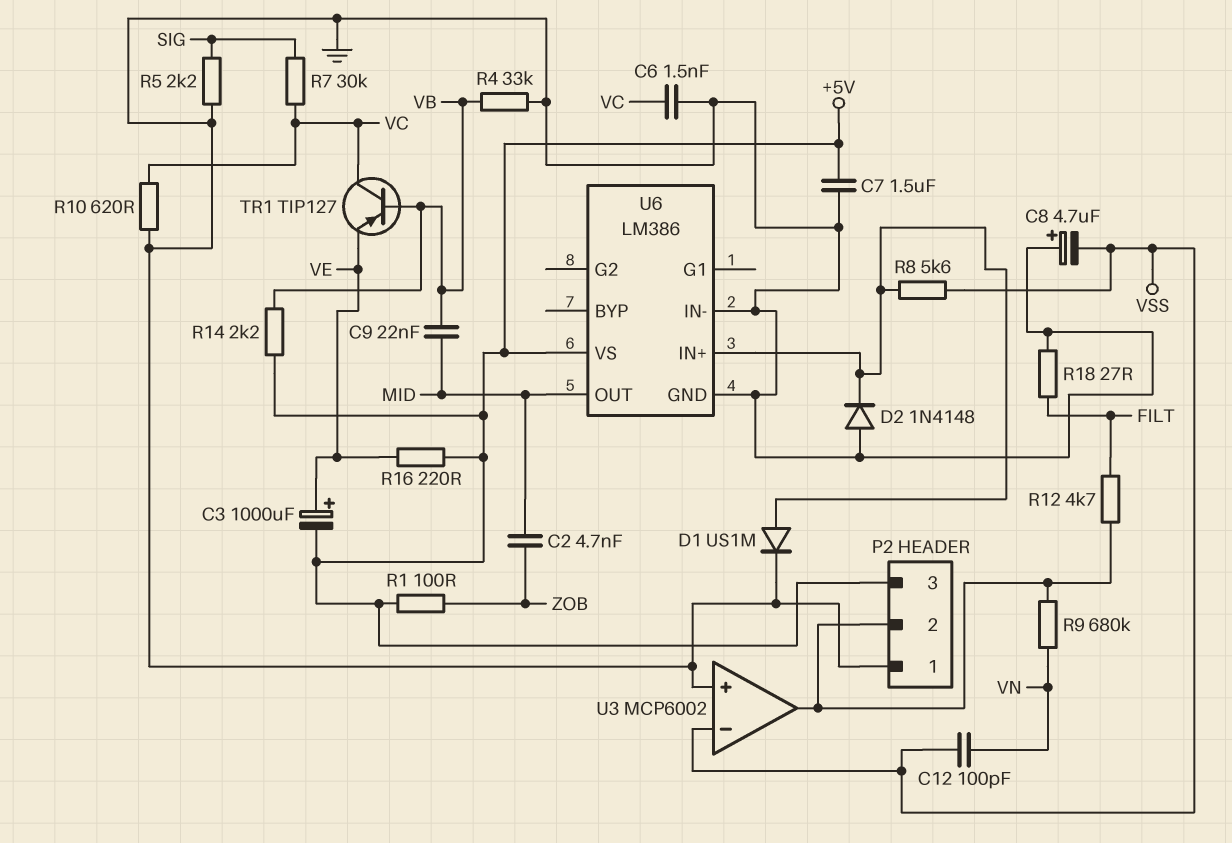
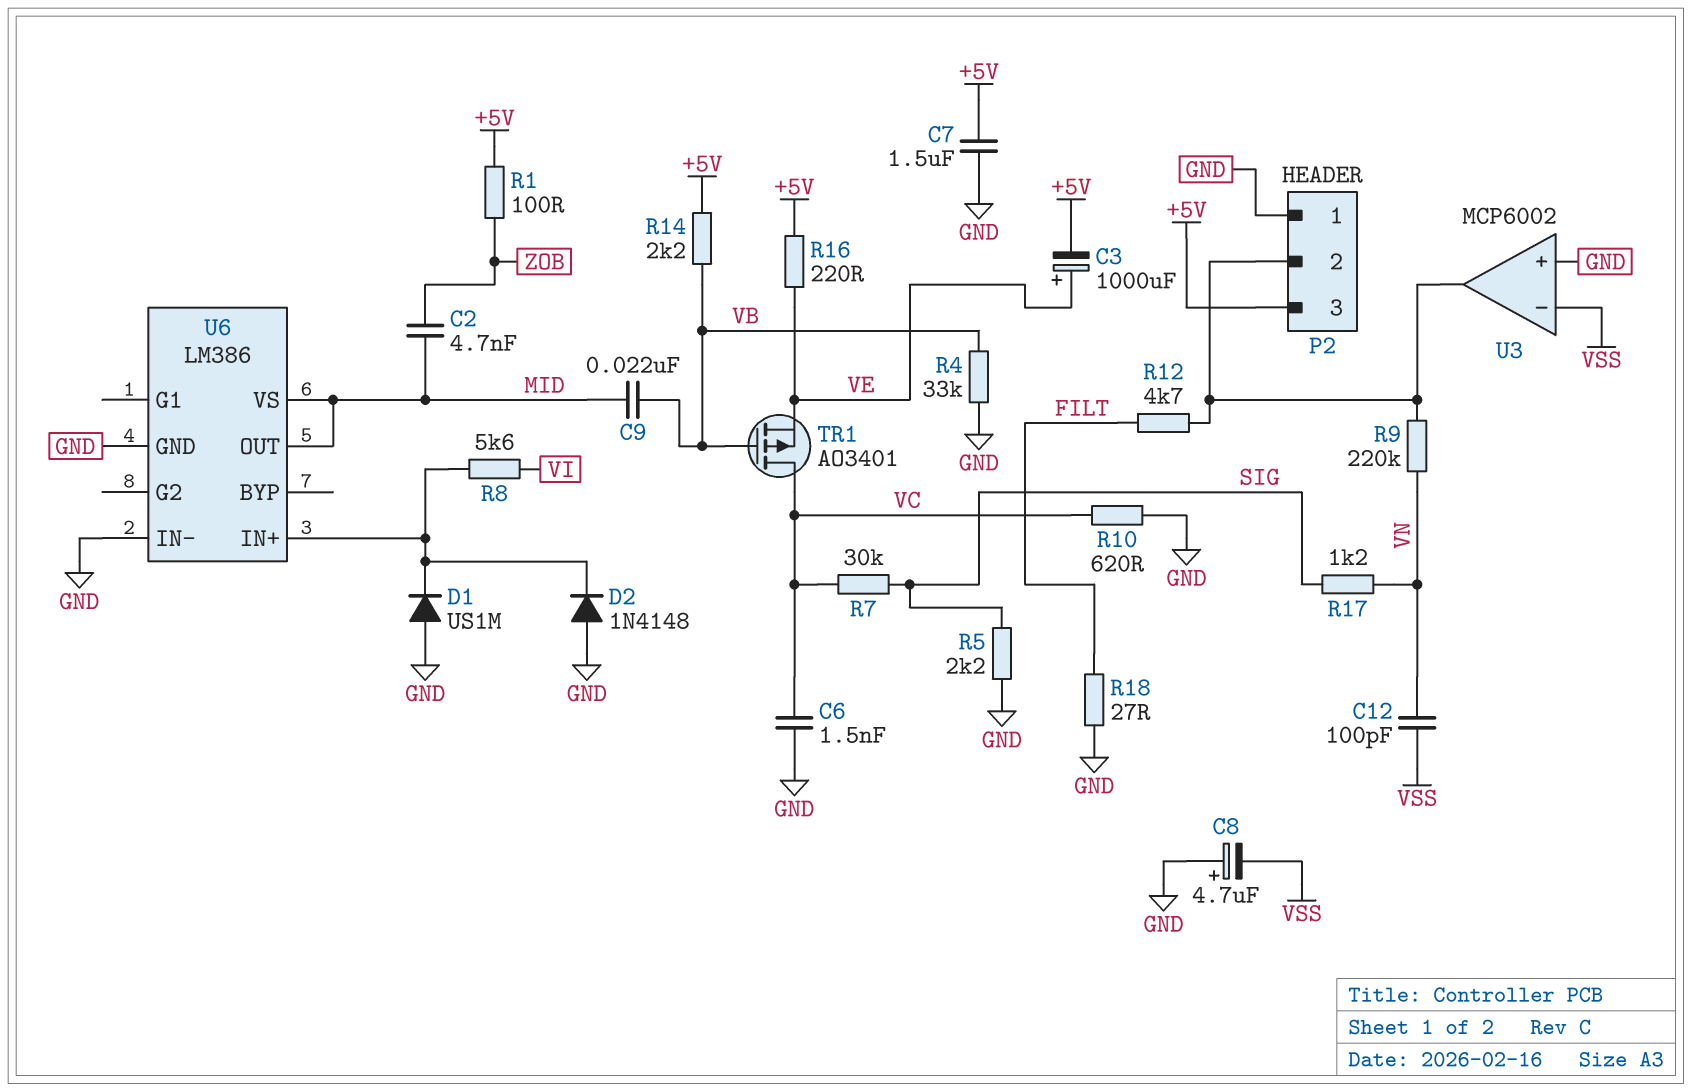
D1: diode US1M (A U6/IN+, K GND) -> diode US1M (A GND, K U6/IN+)
R8: 5.6k (U6/IN+, VSS) -> 5.6k (U6/IN+, VI)
R9: 680k (P2/2, VN) -> 220k (P2/2, VN)
R17: none -> 1.2k (SIG, VN)
TR1: PNP TIP127 (B VB, C VC, E VE) -> PMOS AO3401 (G VB, D VC, S VE)
U6 pin VS: +5V -> MID

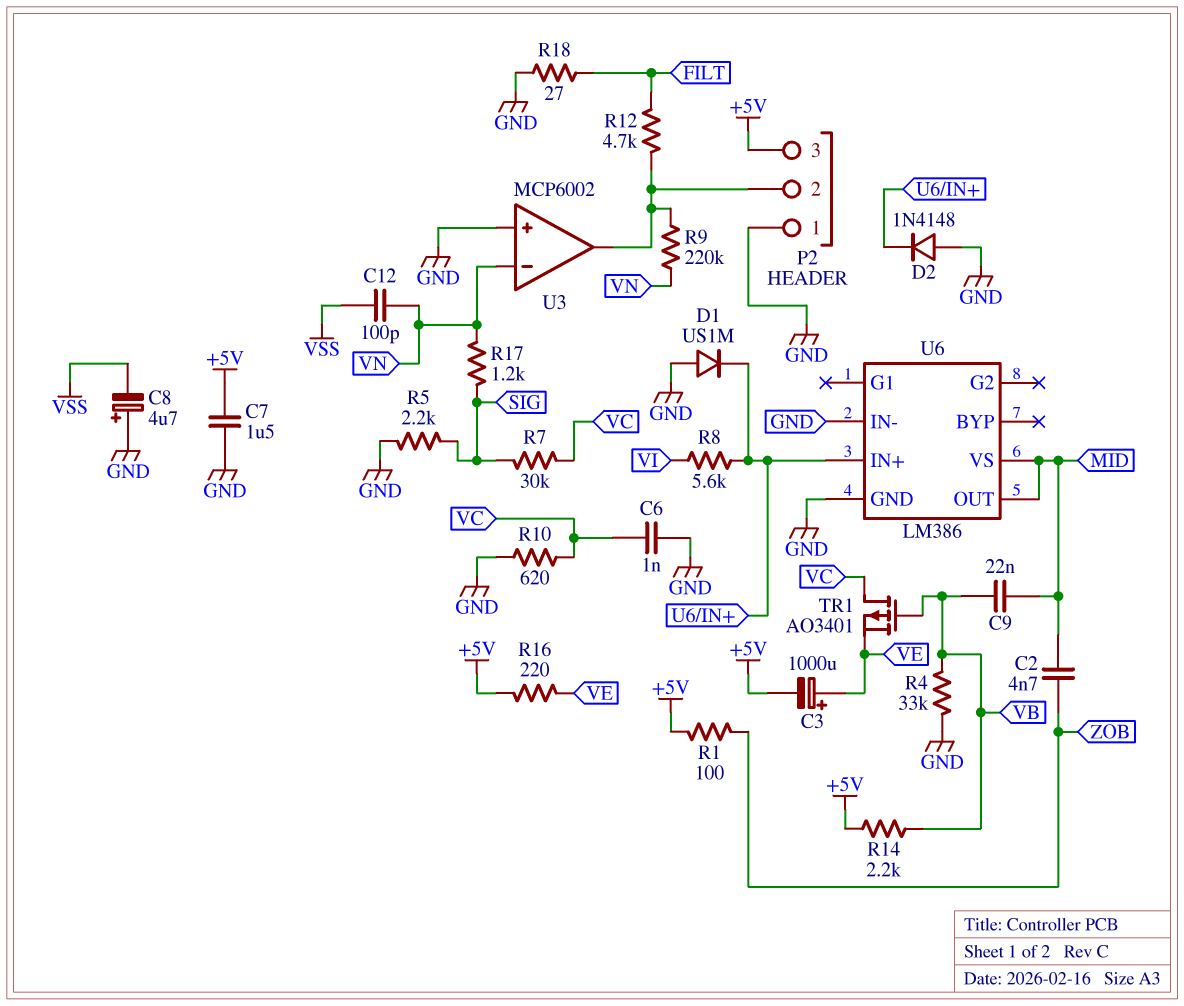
C6: 1.5nF (GND, VC) -> 1nF (GND, VC)
U3 pin in-: VSS -> VN

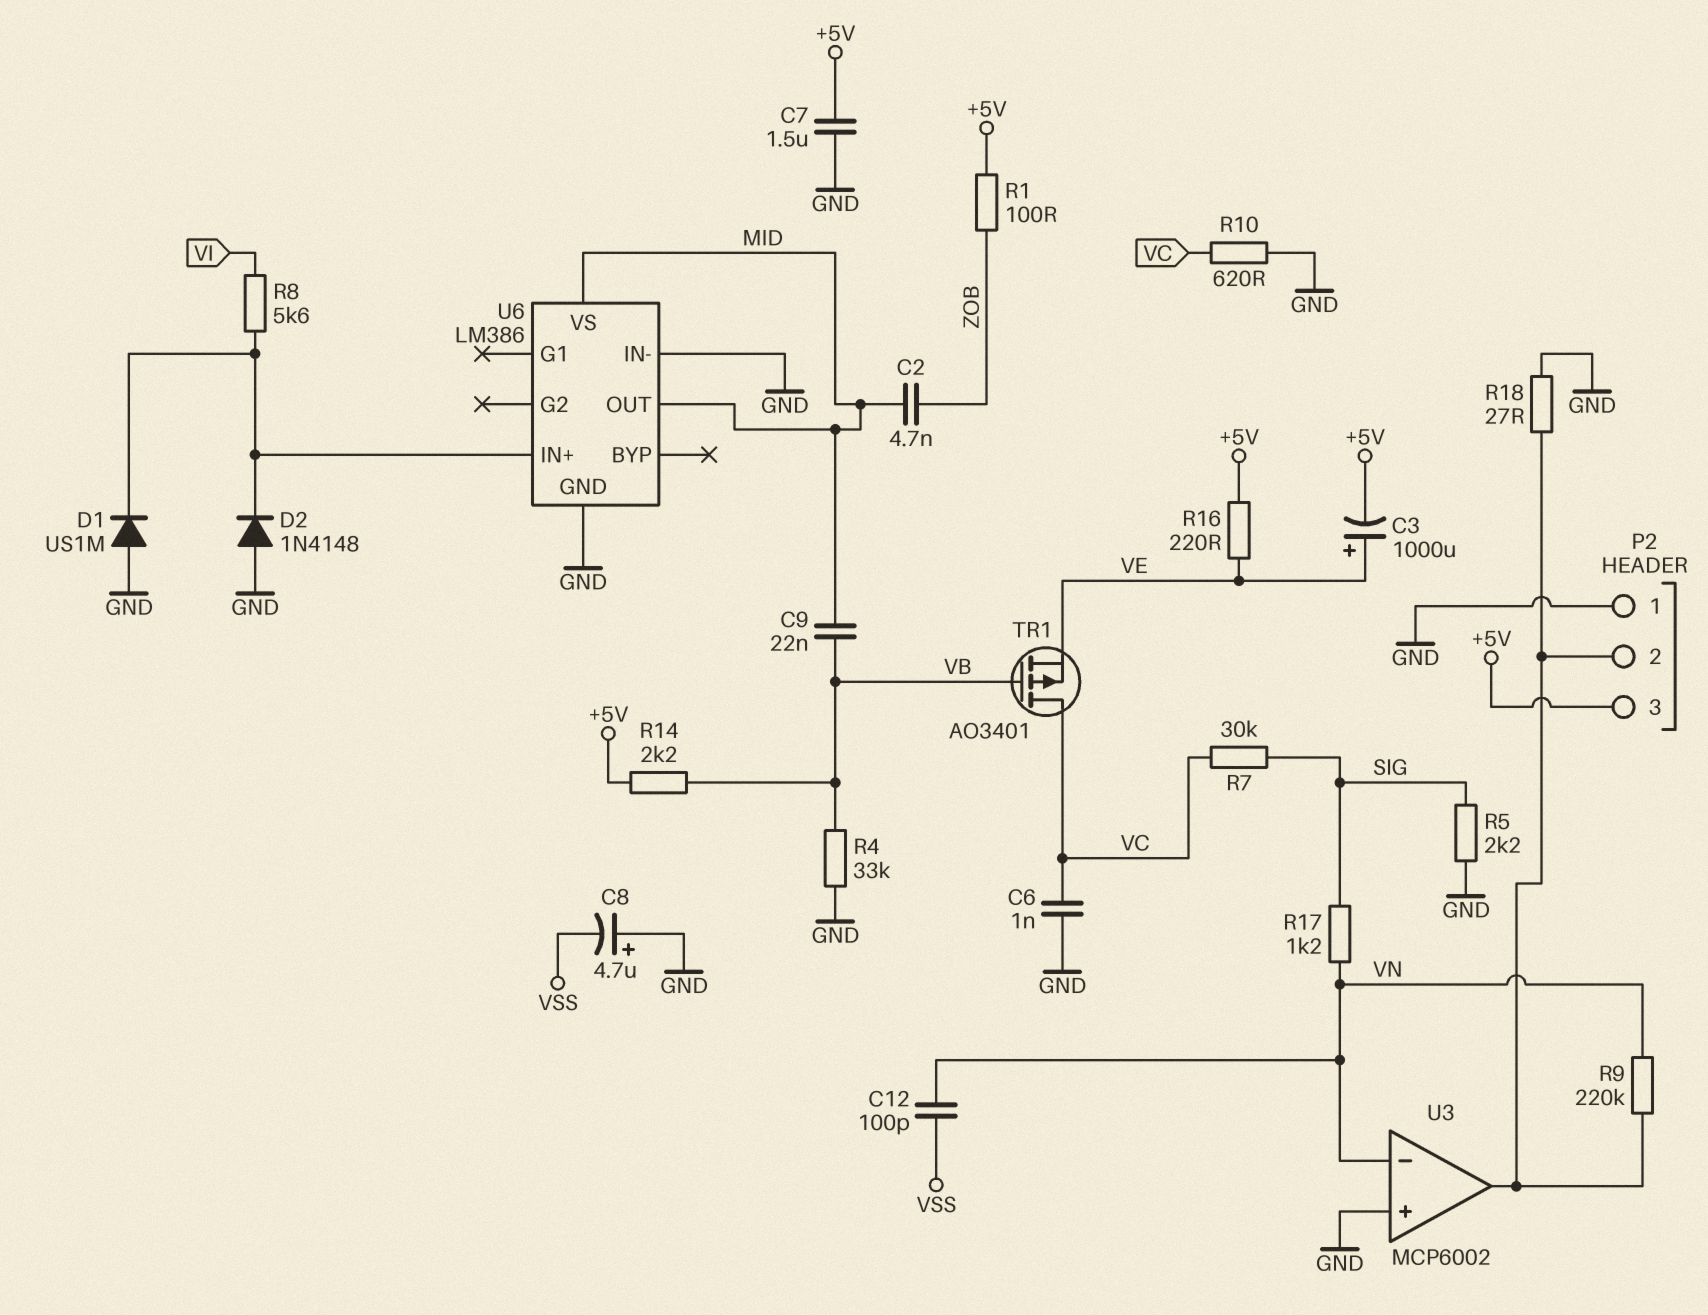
R12: 4.7k (FILT, P2/2) -> none
R18: 27 (FILT, GND) -> 27 (GND, P2/2)

